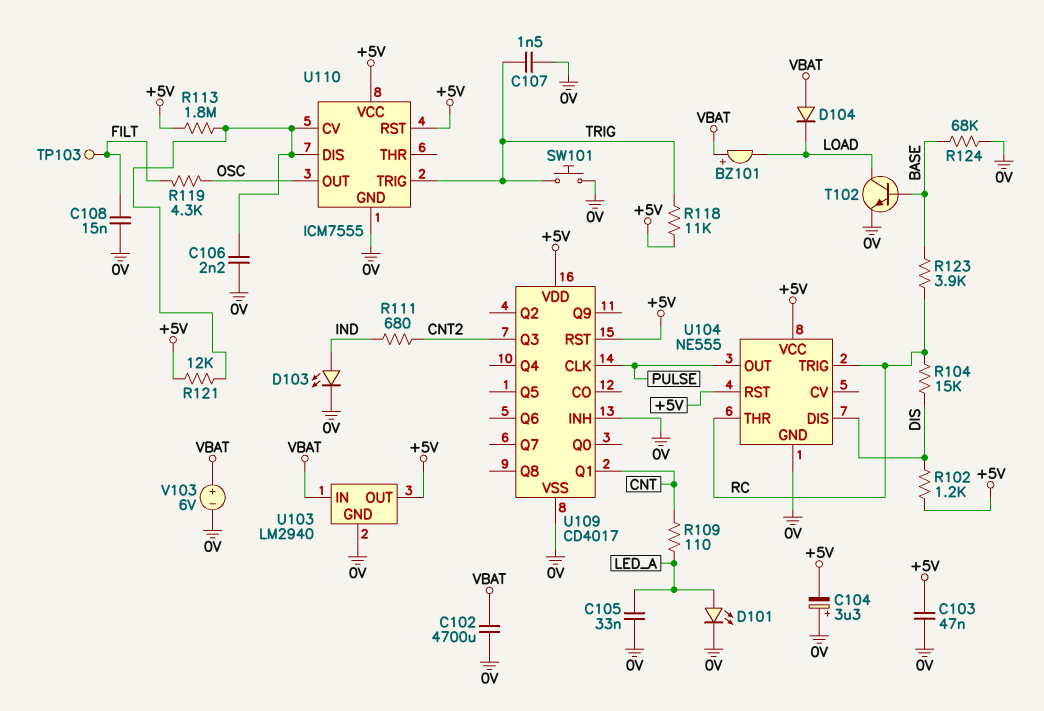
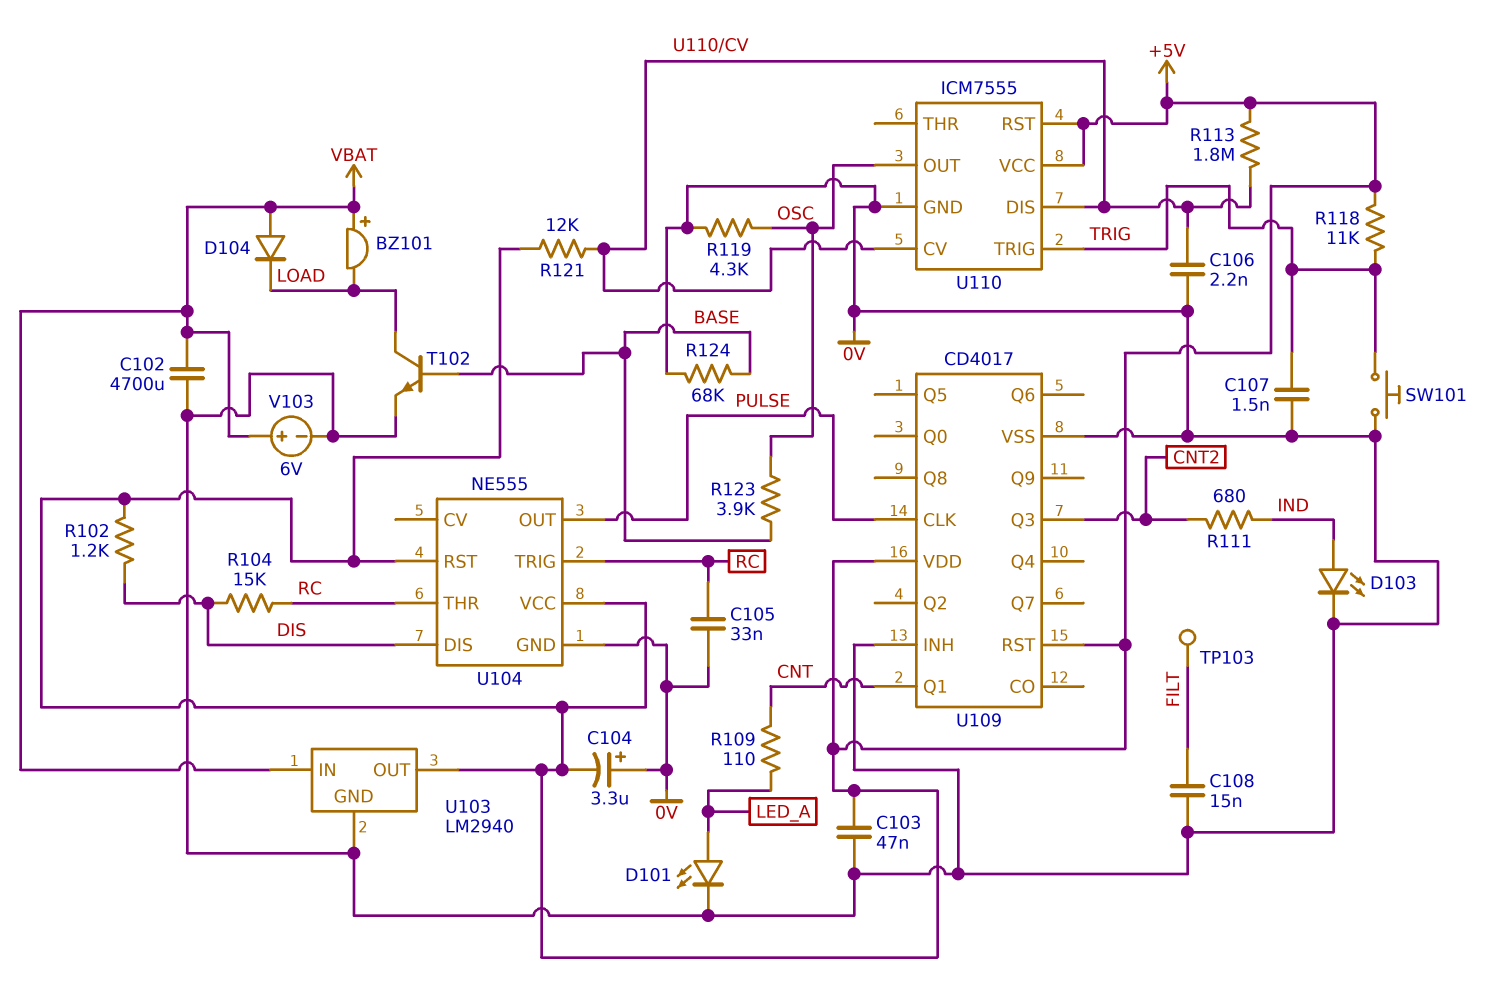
C105: 33nF (0V, LED_A) -> 33nF (0V, RC)
R119: 4.3k (FILT, OSC) -> 4.3k (0V, OSC)
R123: 3.9k (BASE, RC) -> 3.9k (BASE, OSC)

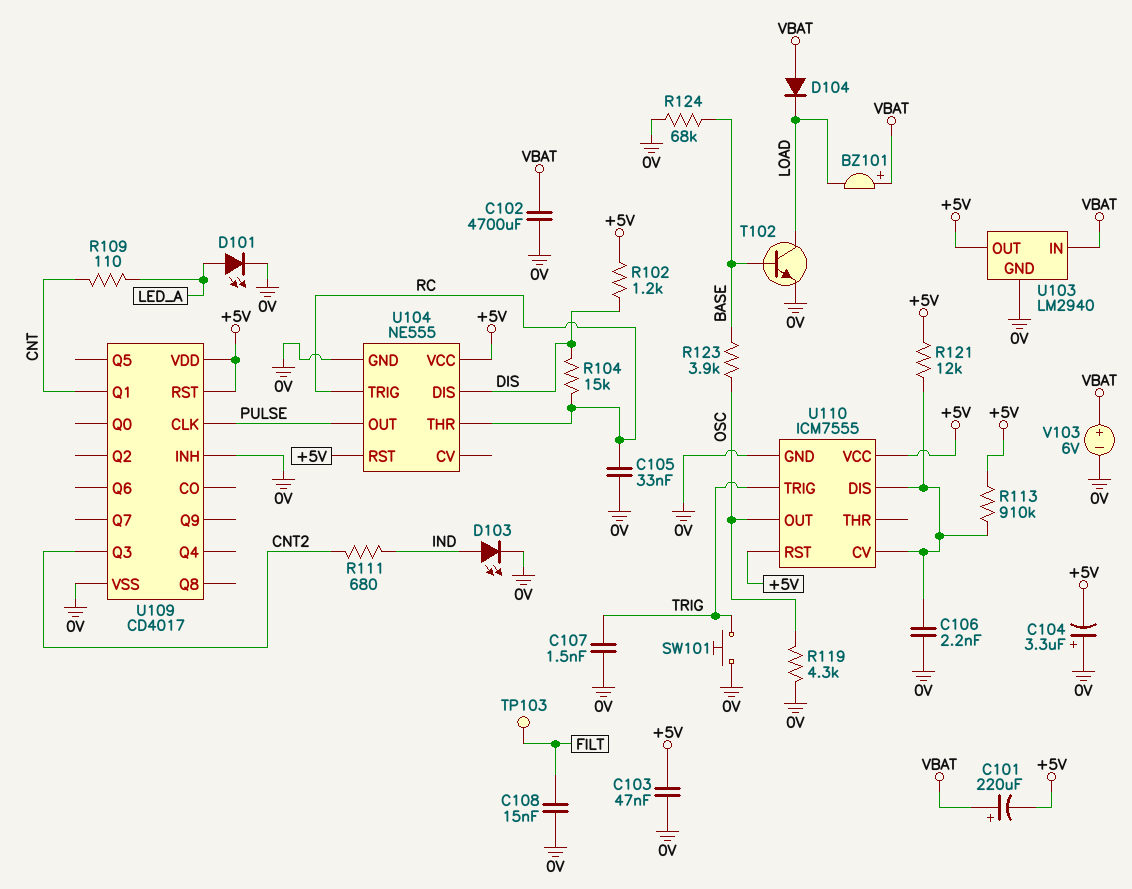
C101: none -> 220uF (plus VBAT, minus +5V)
R113: 1.8M (+5V, U110/CV) -> 910k (+5V, U110/CV)
R118: 11k (+5V, TRIG) -> none

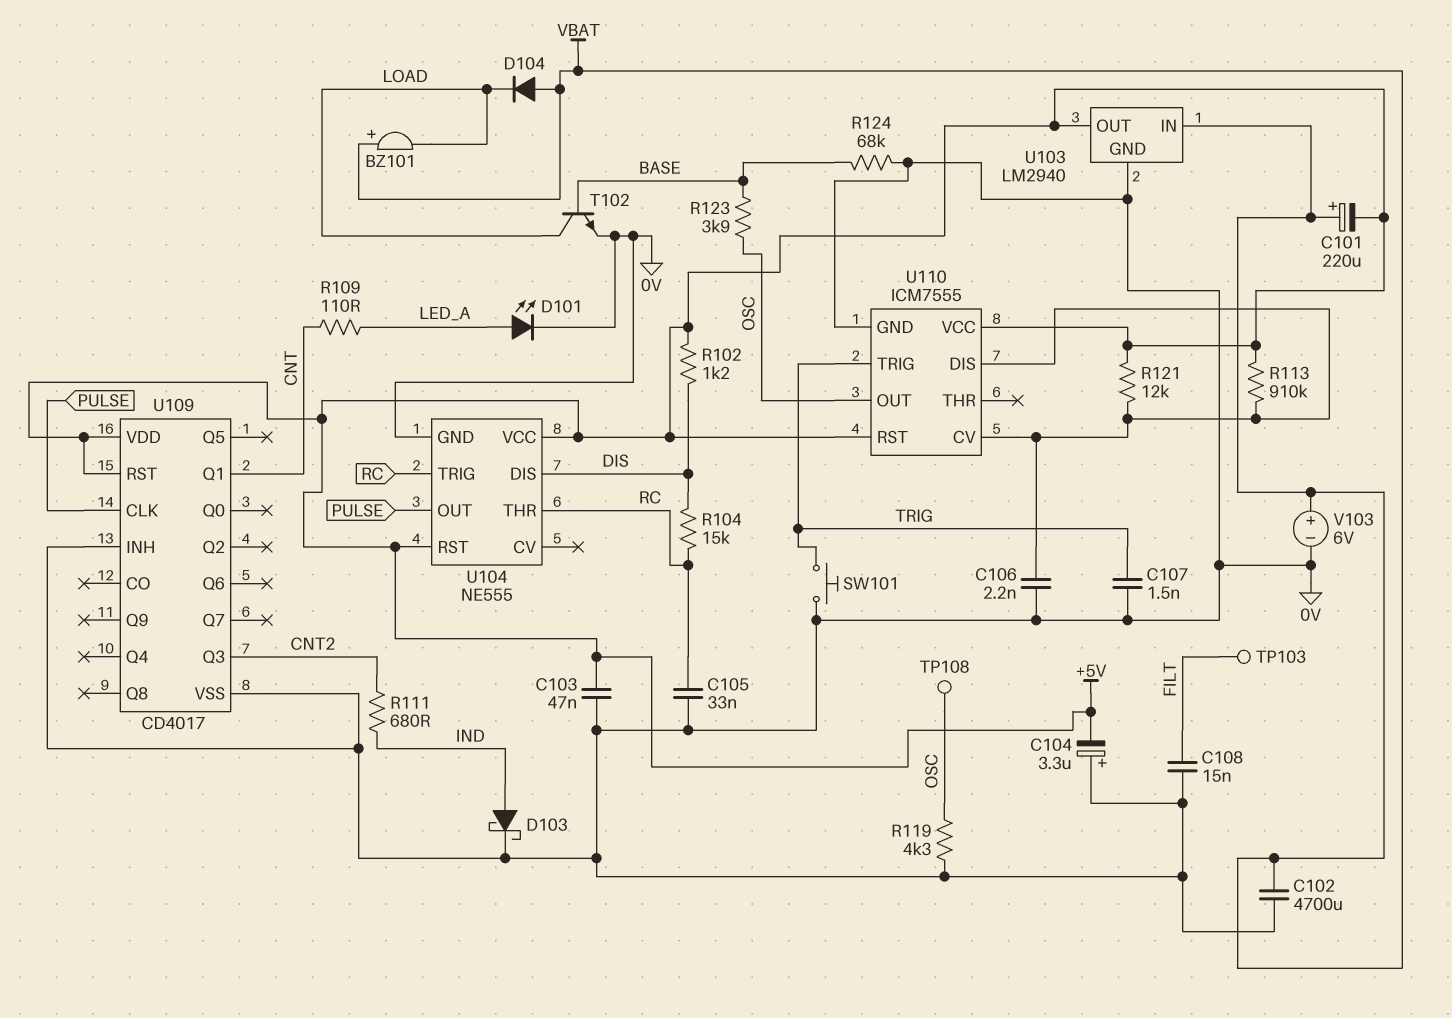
D103: LED (A IND, K 0V) -> schottky (A IND, K 0V)
TP108: none -> test point (OSC)

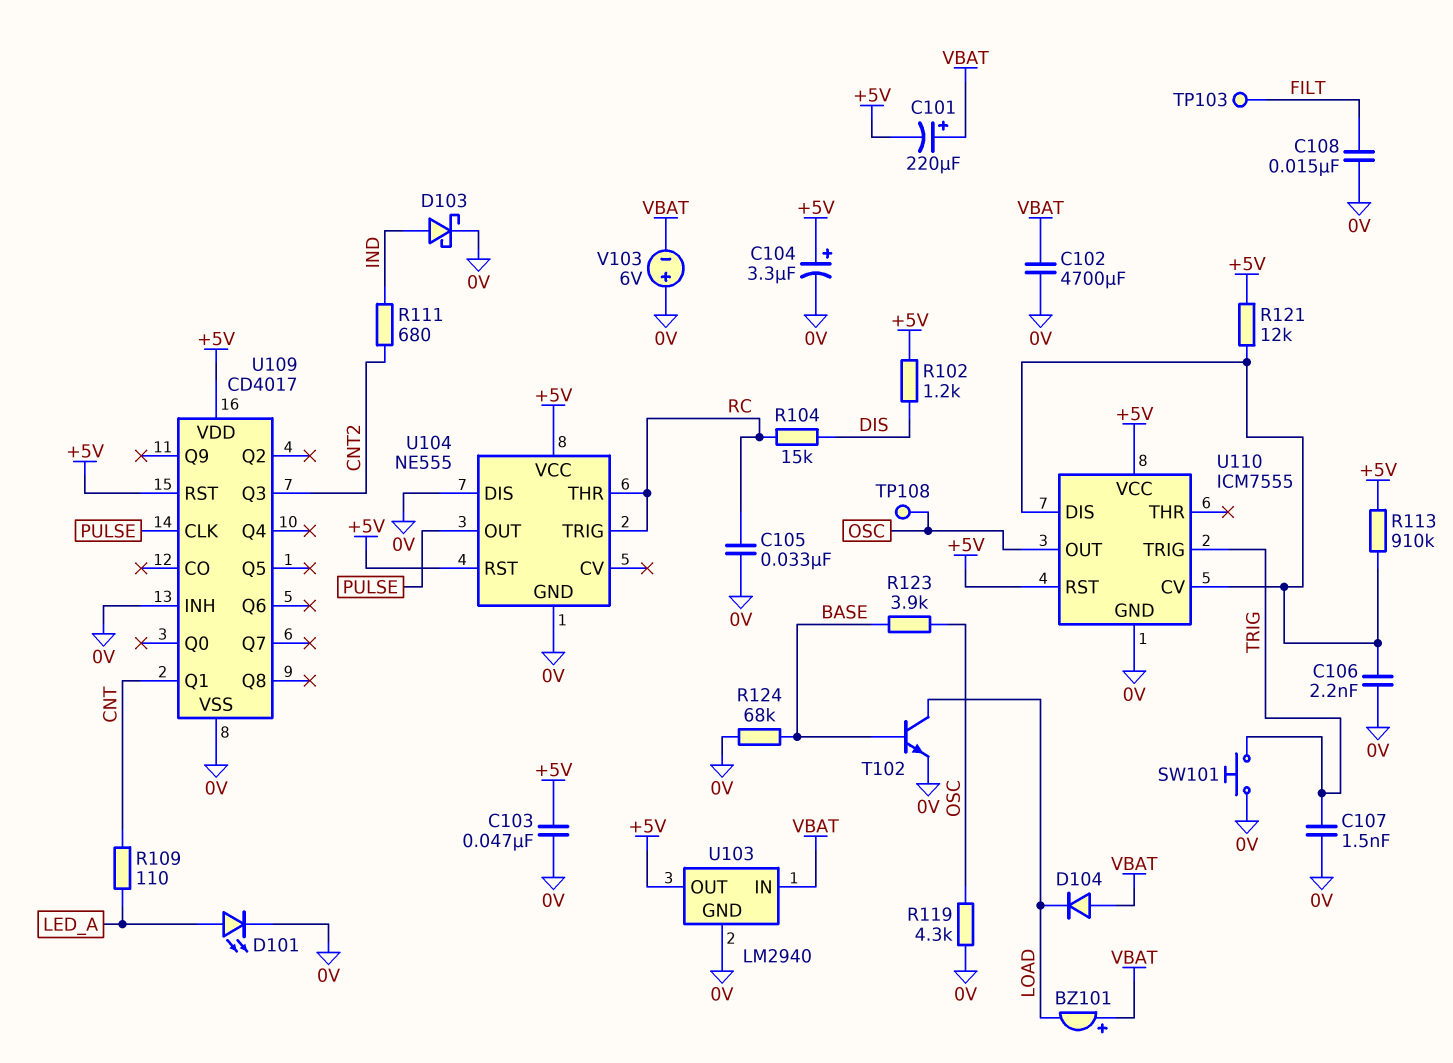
C104: 3.3uF (plus 0V, minus +5V) -> 3.3uF (plus +5V, minus 0V)
U104 pin DIS: DIS -> 0V
V103: 6V (plus VBAT, minus 0V) -> 6V (plus 0V, minus VBAT)

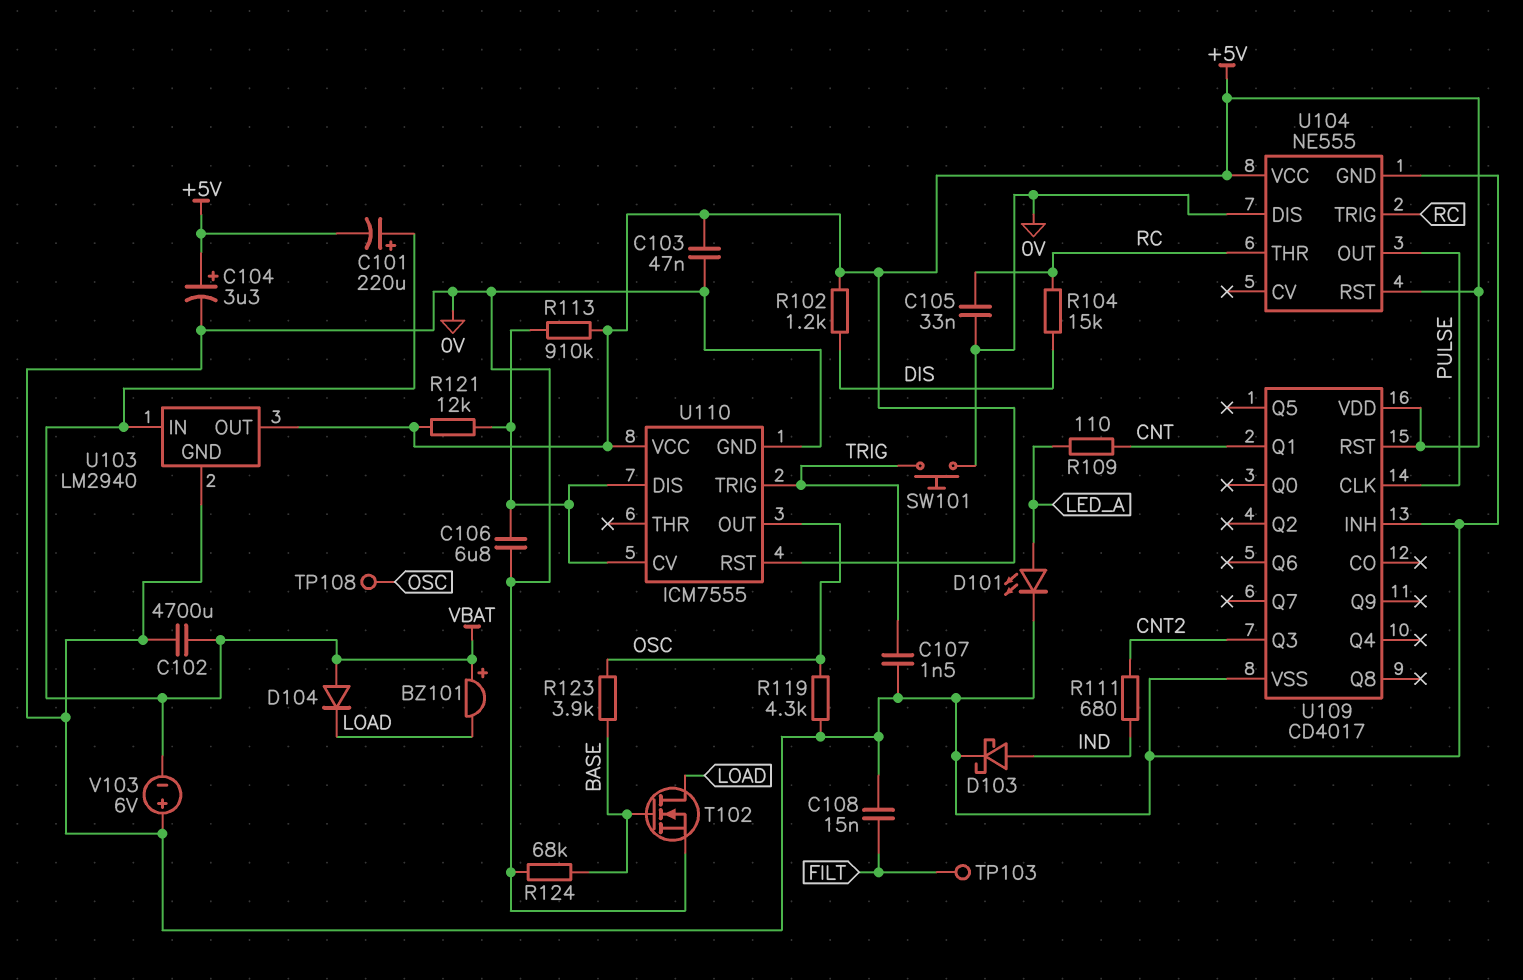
C106: 2.2nF (0V, U110/CV) -> 6.8uF (0V, U110/CV)
T102: NPN (B BASE, C LOAD, E 0V) -> NMOS (G BASE, D LOAD, S 0V)

